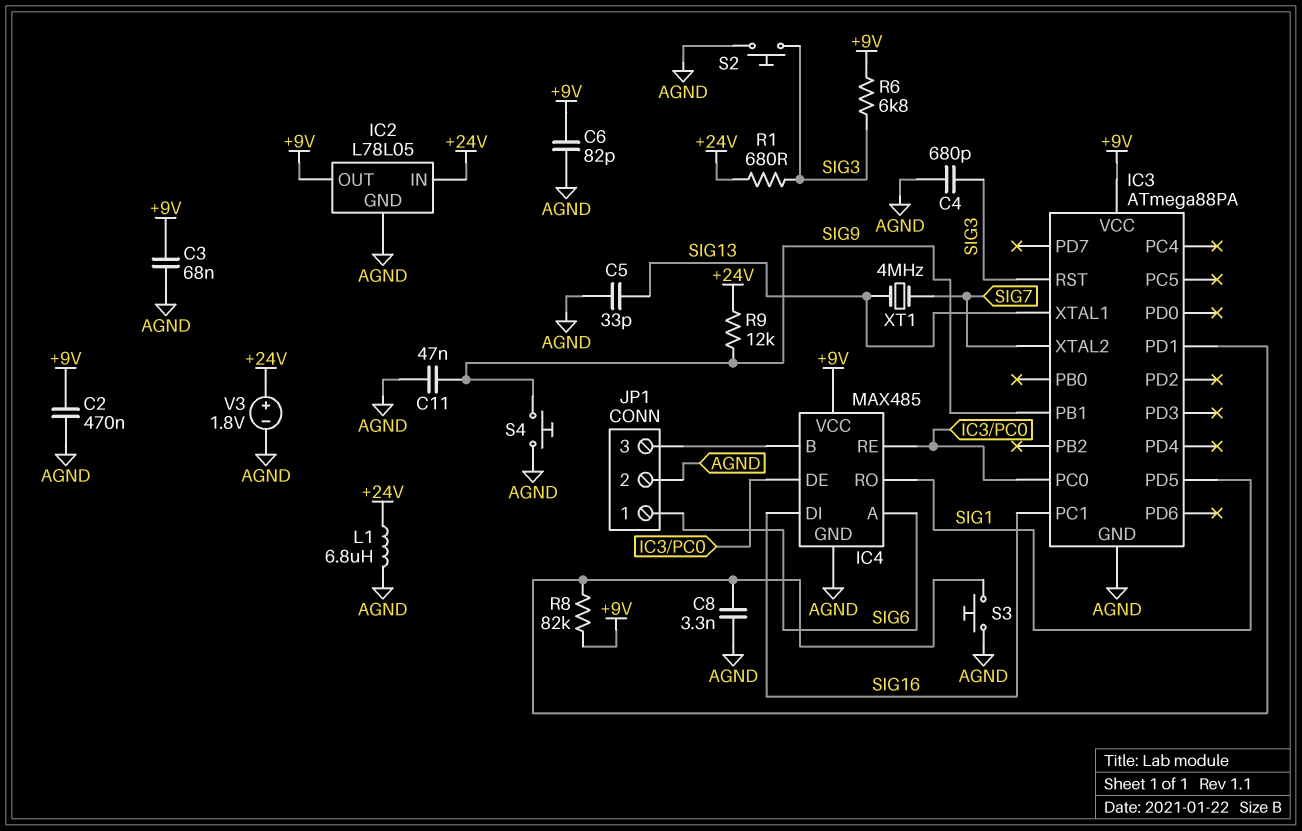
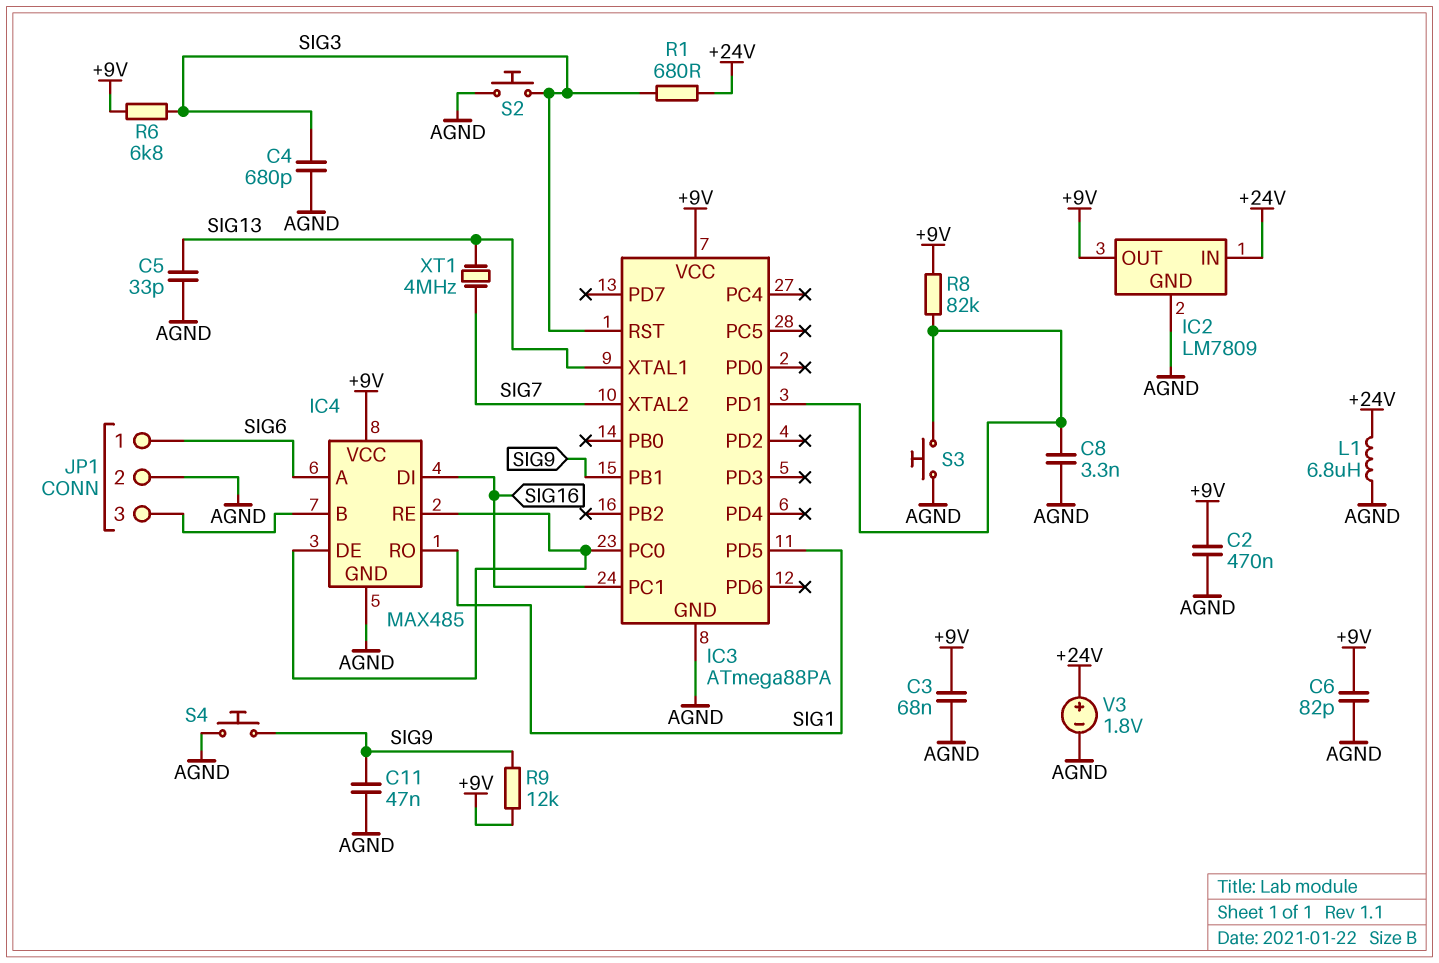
IC2: L78L05 -> LM7809
R9: 12k (+24V, SIG9) -> 12k (+9V, SIG9)

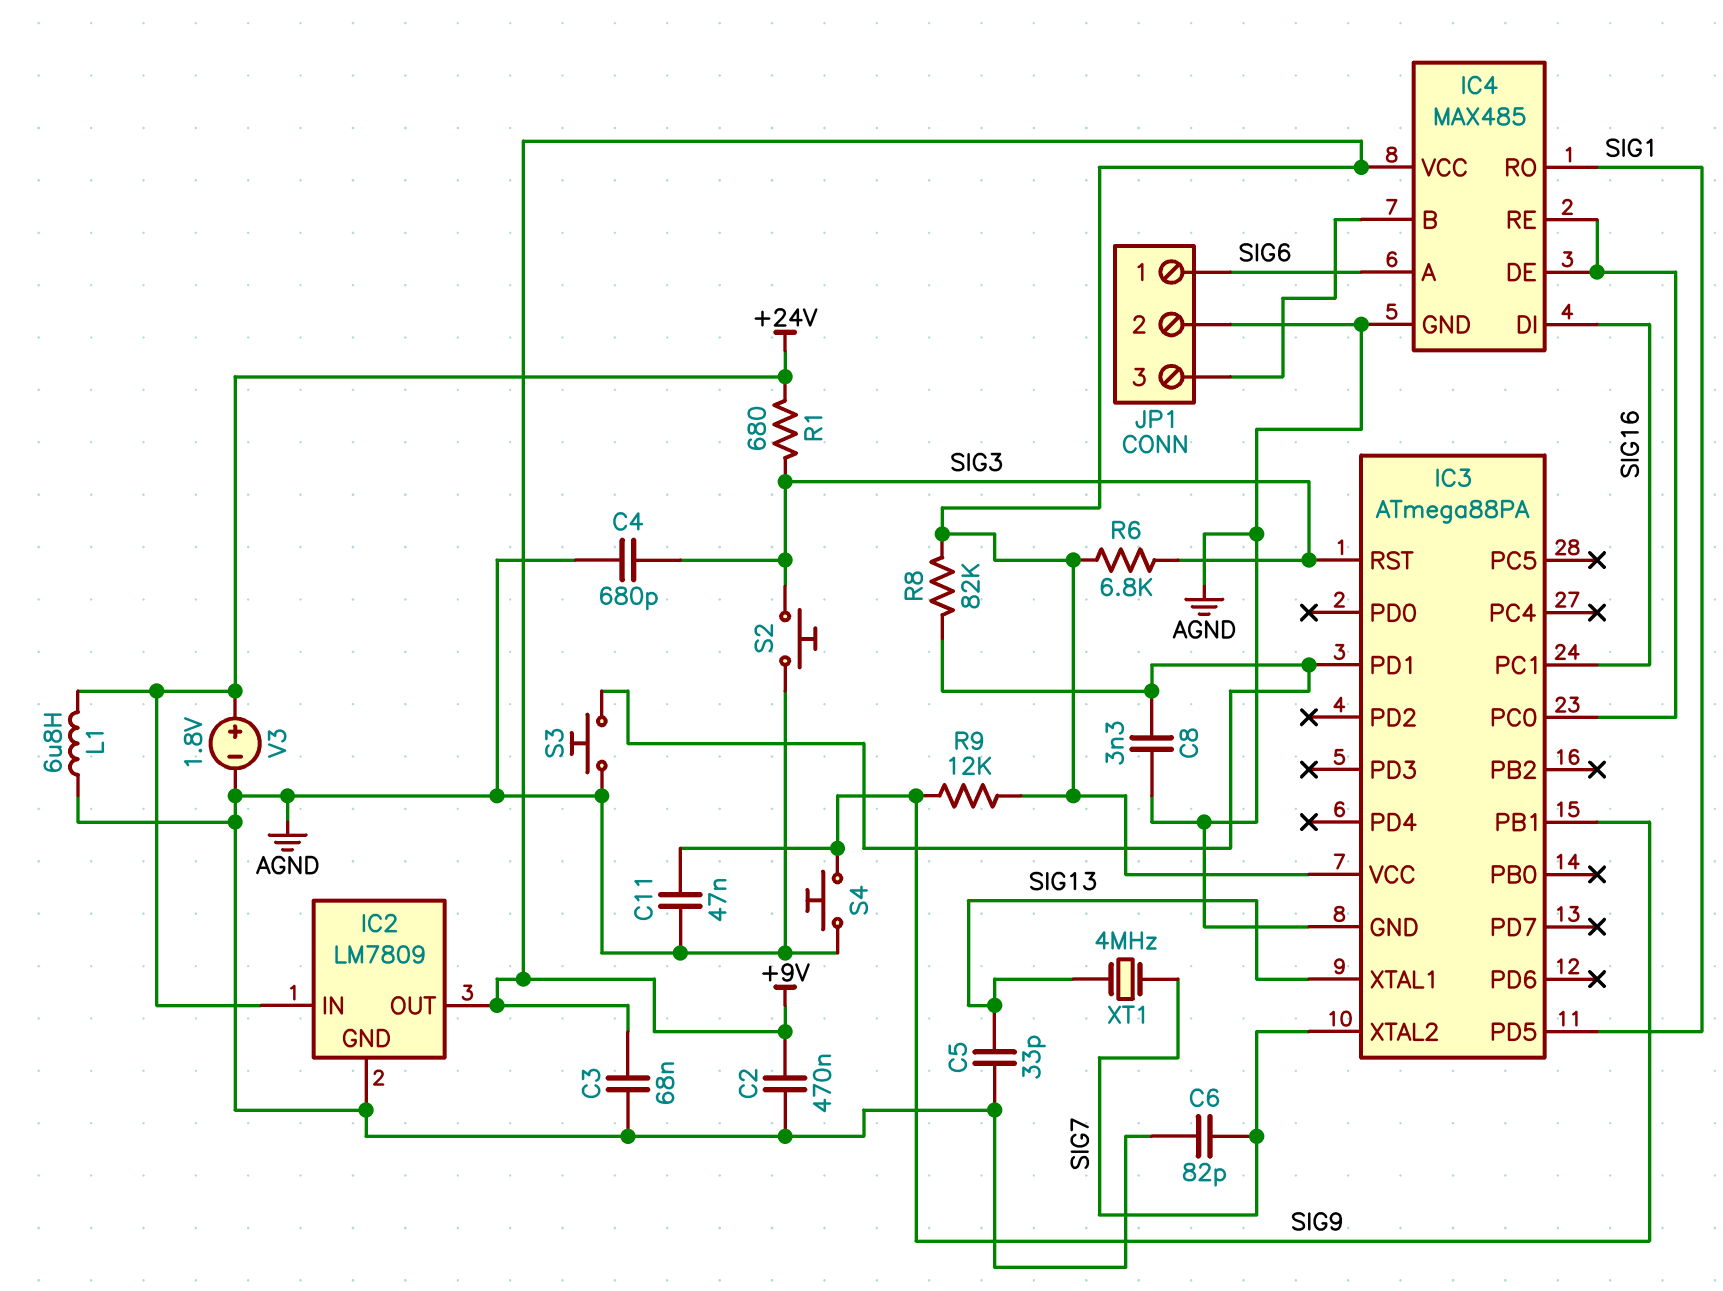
C6: 82pF (+9V, AGND) -> 82pF (AGND, SIG7)

